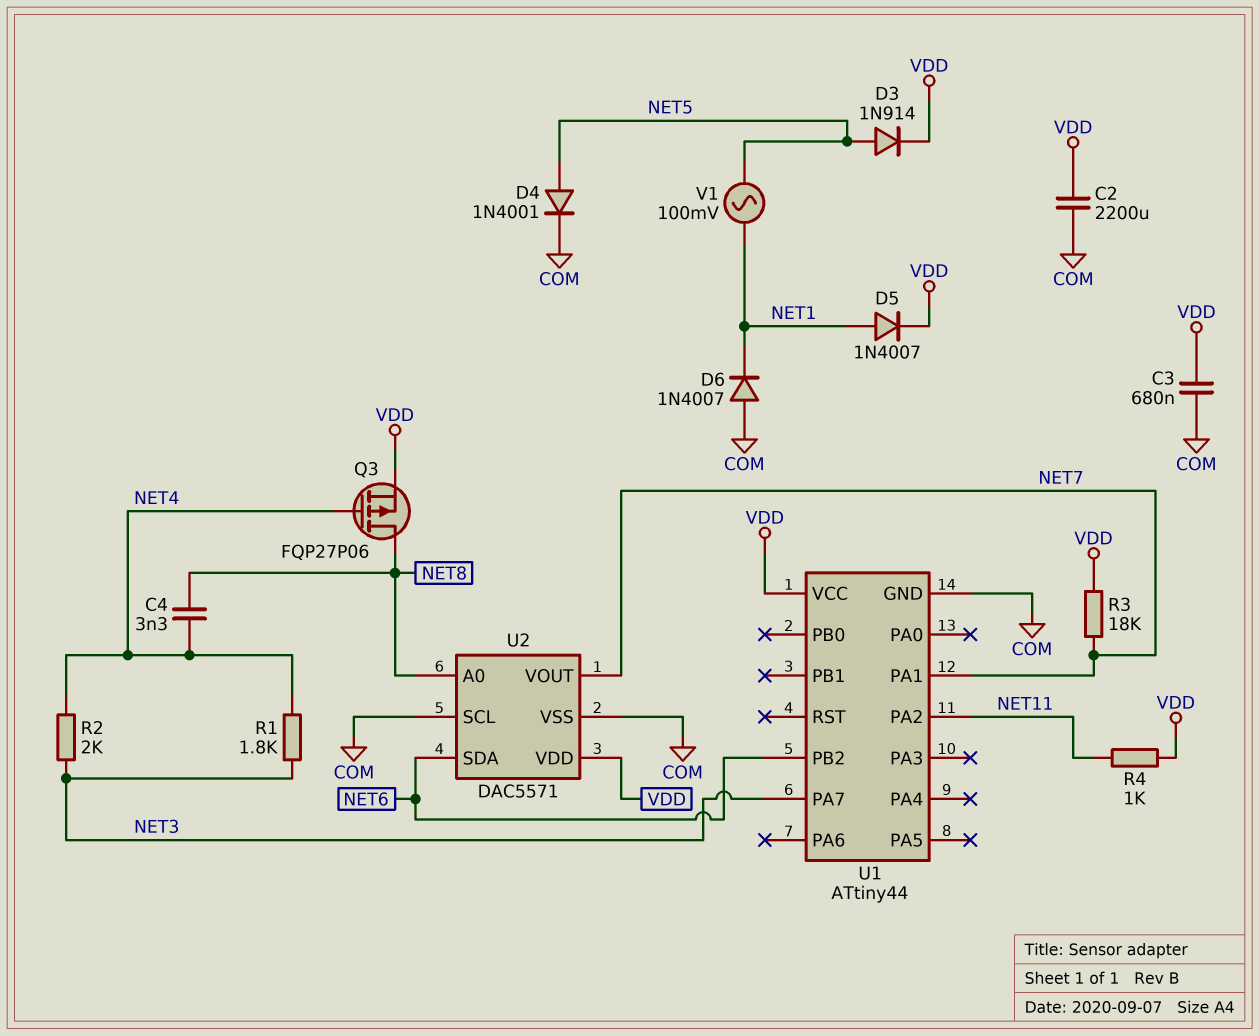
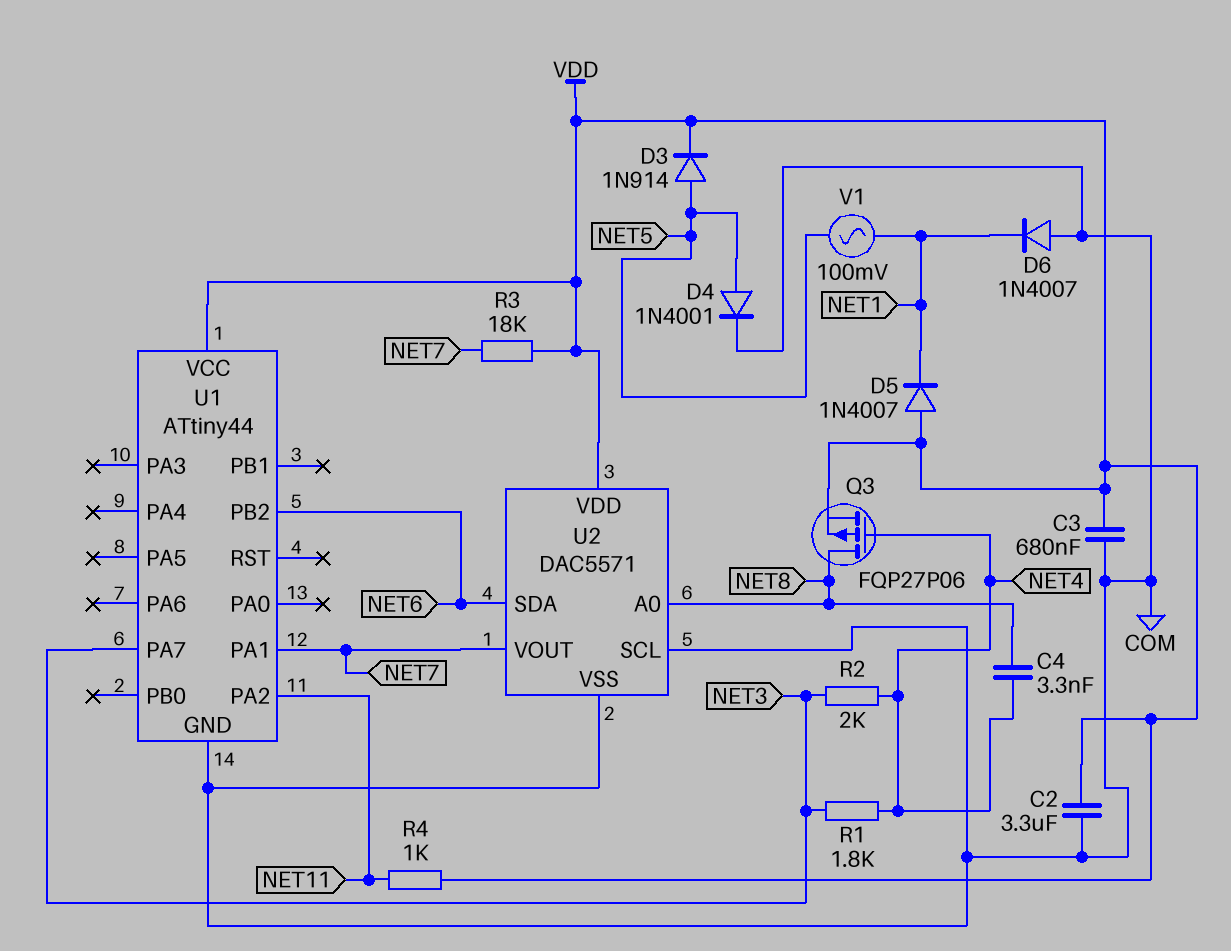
C2: 2200uF (COM, VDD) -> 3.3uF (COM, VDD)
D5: diode 1N4007 (A NET1, K VDD) -> diode 1N4007 (A VDD, K NET1)

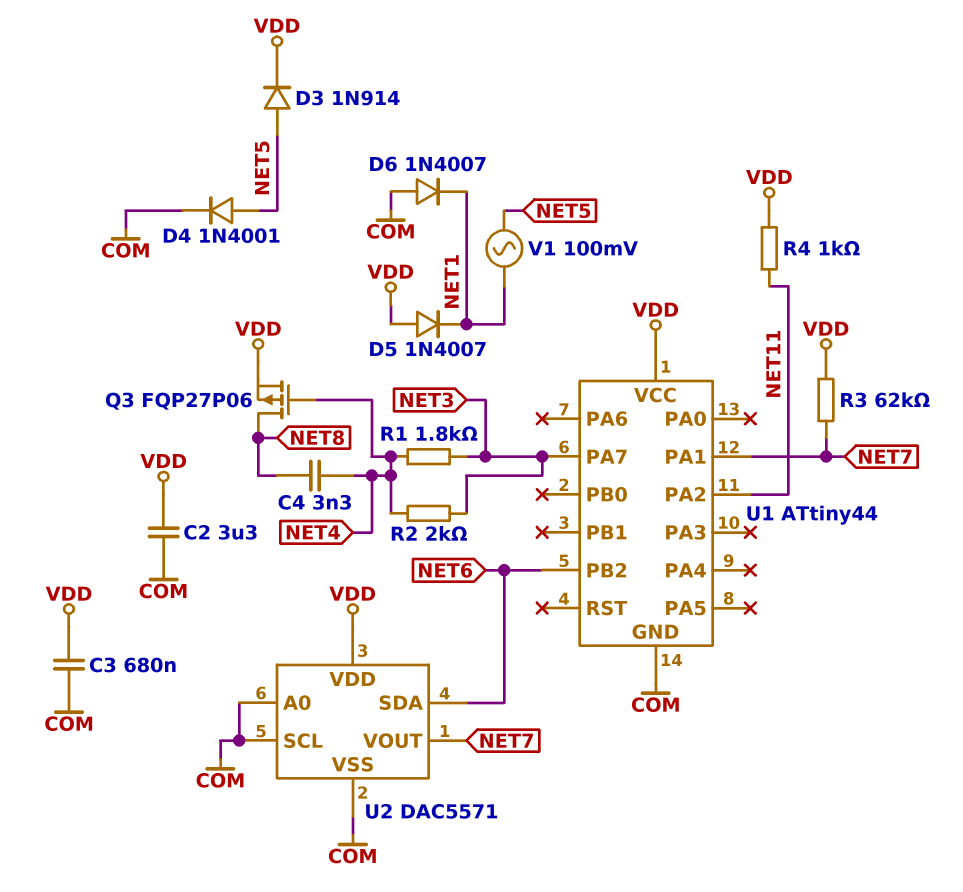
R3: 18k (NET7, VDD) -> 62k (NET7, VDD)
U2 pin A0: NET8 -> COM

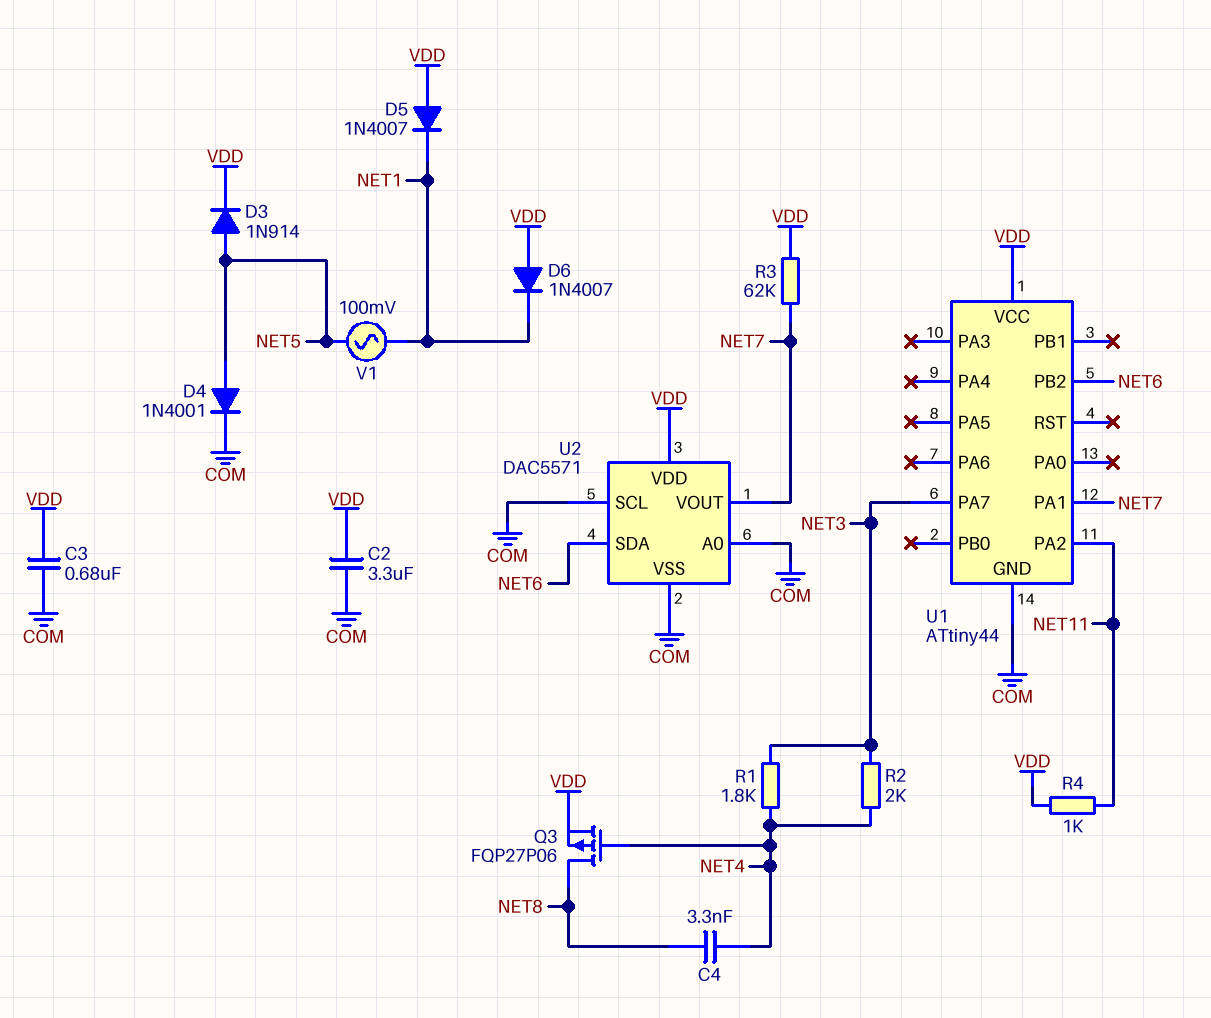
D6: diode 1N4007 (A COM, K NET1) -> diode 1N4007 (A VDD, K NET1)

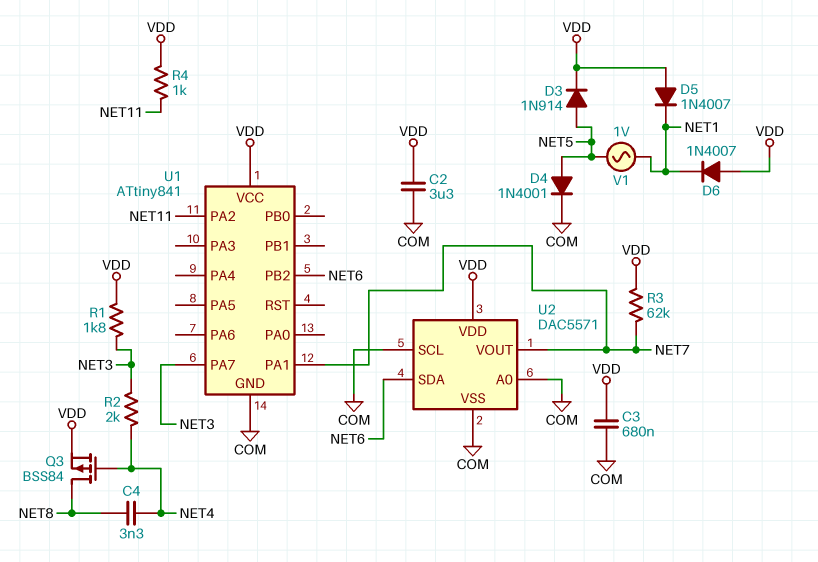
Q3: PMOS FQP27P06 (G NET4, D NET8, S VDD) -> PMOS BSS84 (G NET4, D NET8, S VDD)
R1: 1.8k (NET3, NET4) -> 1.8k (NET3, VDD)
U1: ATtiny44 -> ATtiny841
V1: AC 100mV (NET1, NET5) -> AC 1V (NET1, NET5)

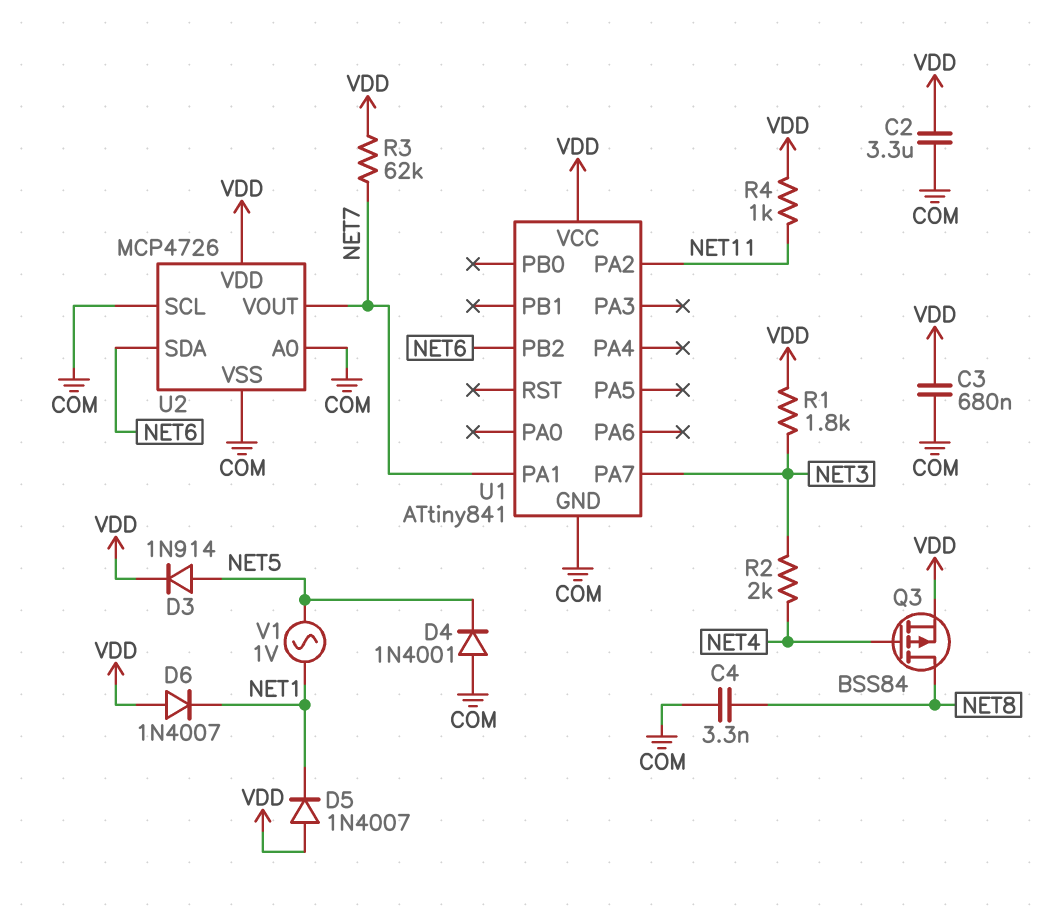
C4: 3.3nF (NET4, NET8) -> 3.3nF (COM, NET8)
D4: diode 1N4001 (A NET5, K COM) -> diode 1N4001 (A COM, K NET5)
U2: DAC5571 -> MCP4726

